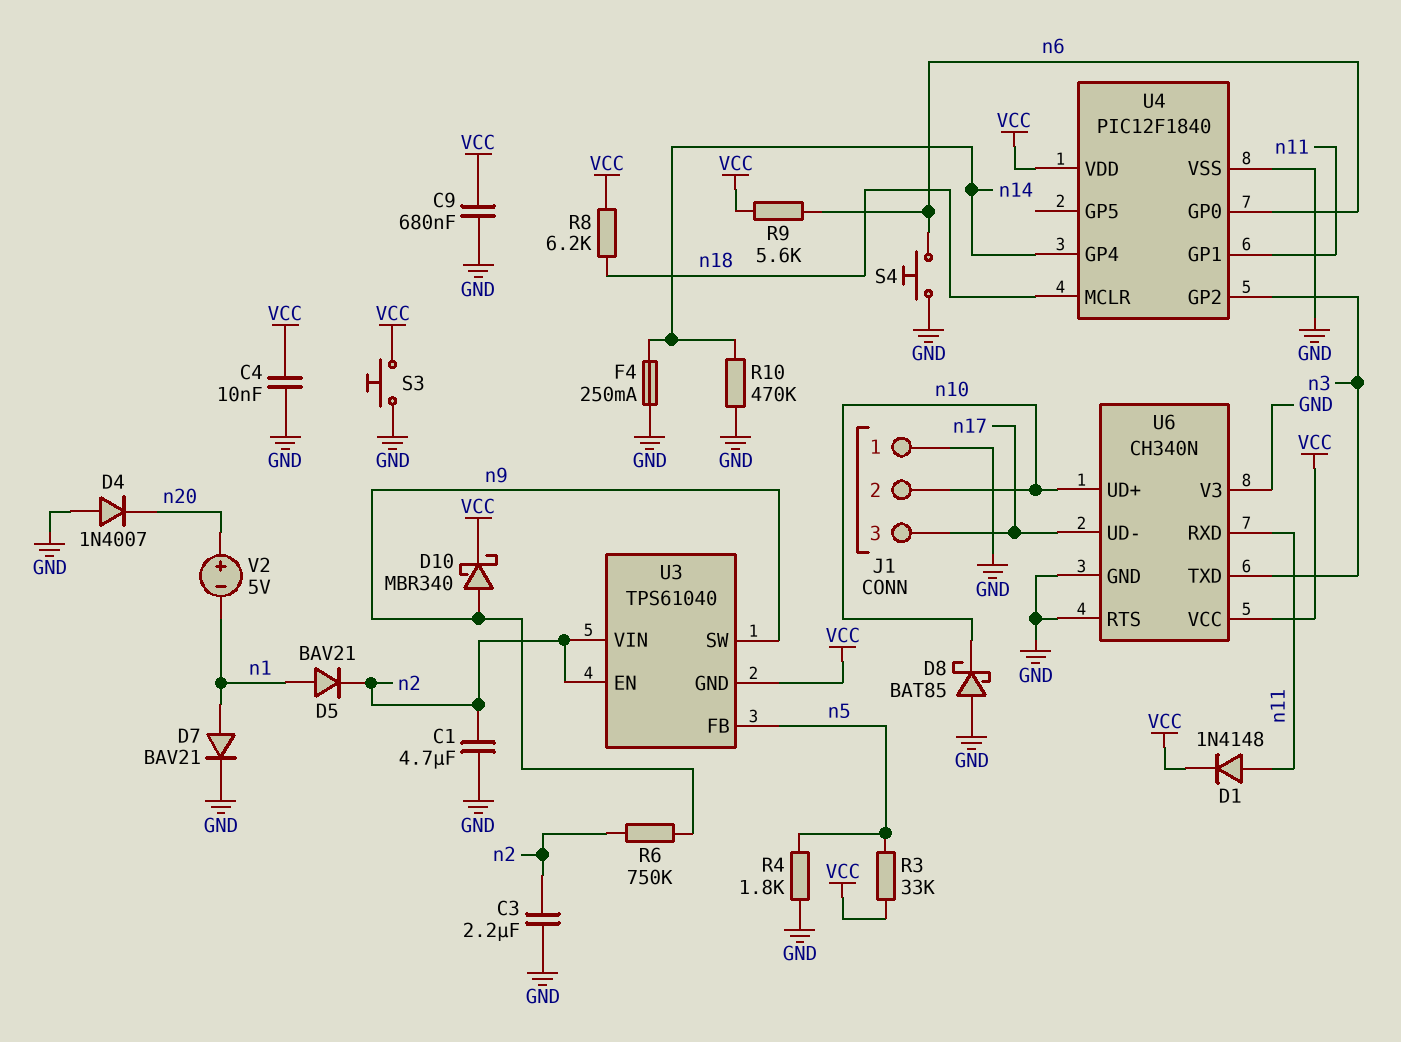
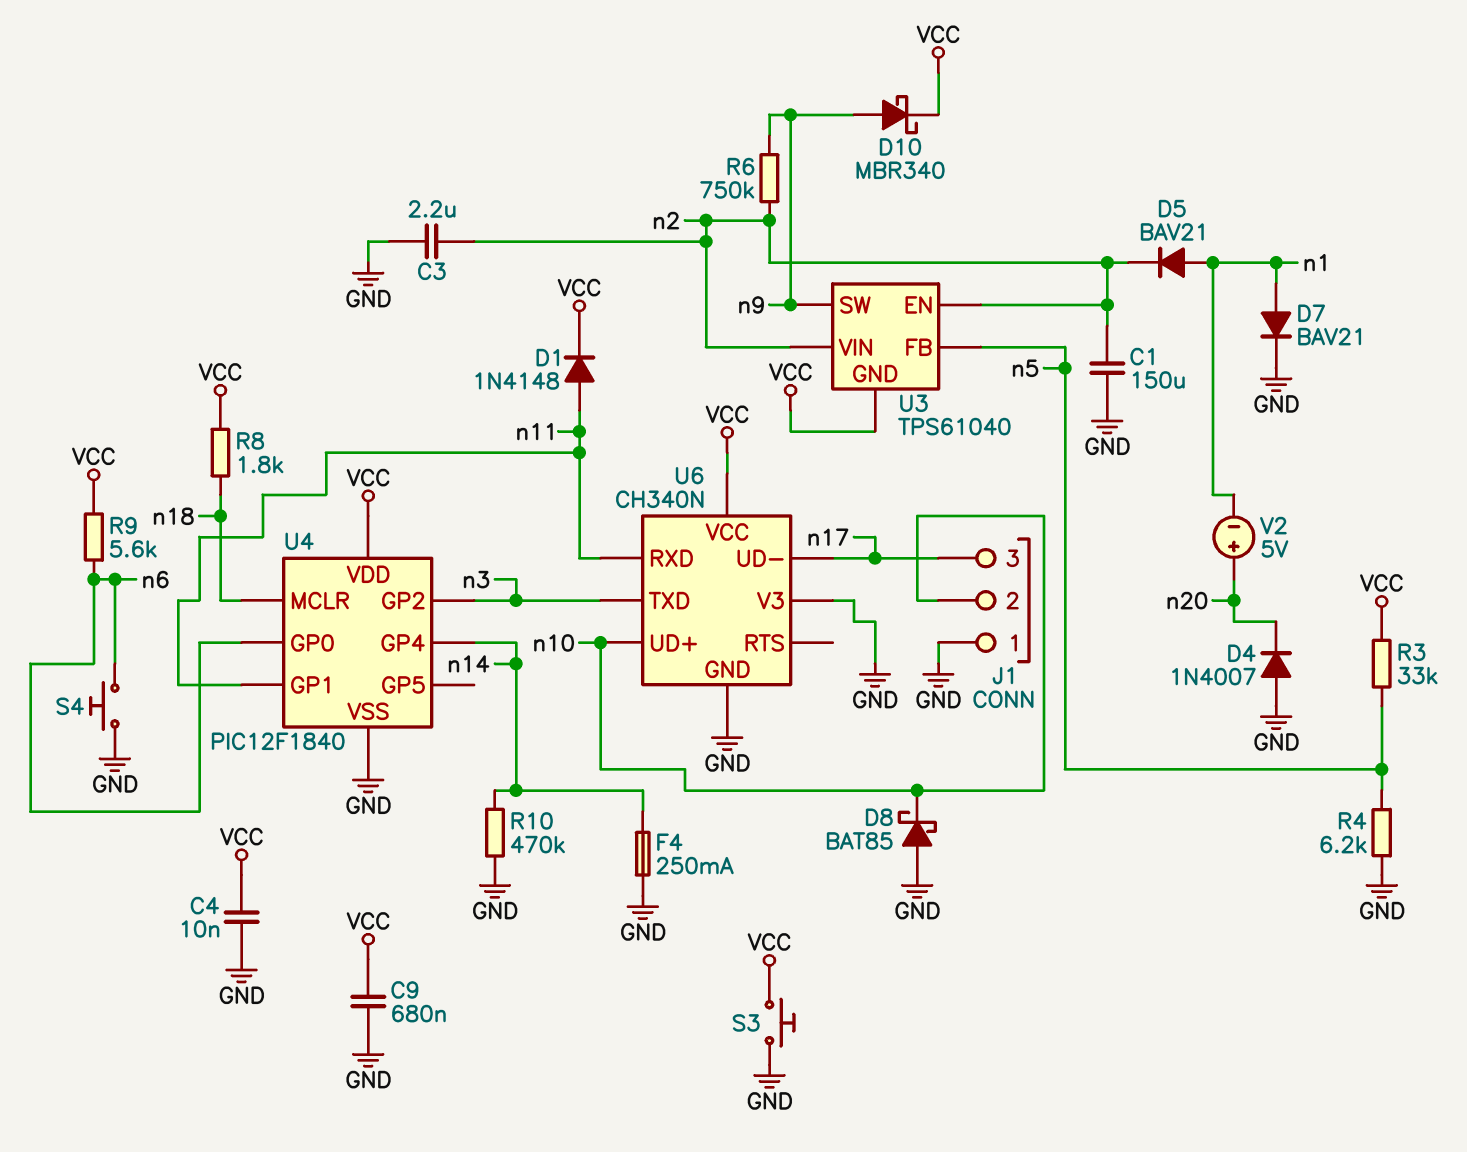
C1: 4.7uF (GND, n2) -> 150uF (GND, n2)
R4: 1.8k (GND, n5) -> 6.2k (GND, n5)
R8: 6.2k (VCC, n18) -> 1.8k (VCC, n18)
U6 pin RTS: GND -> none

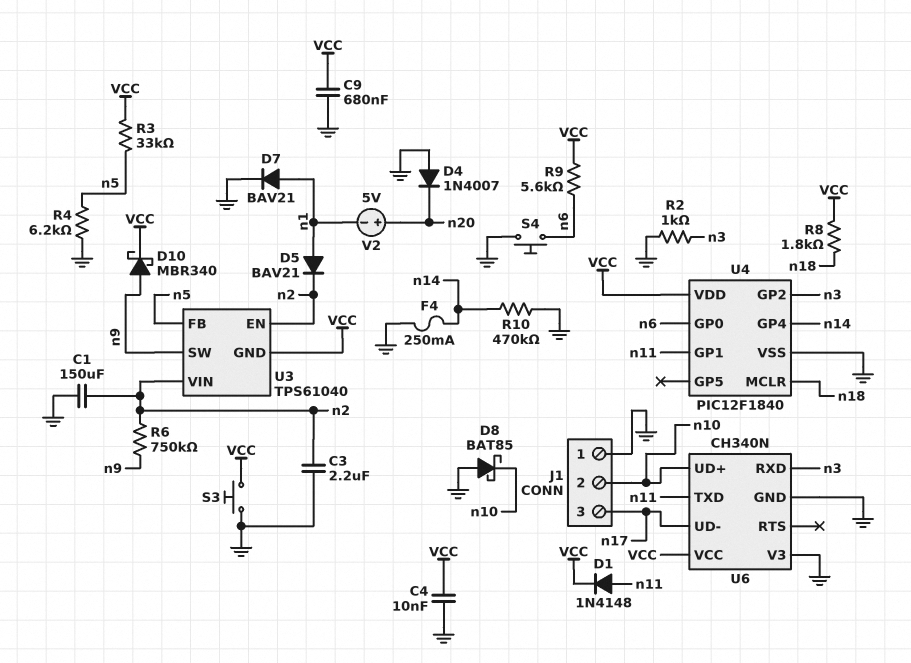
R2: none -> 1k (GND, n3)
U6 pin RXD: n11 -> n3
U6 pin TXD: n3 -> n11

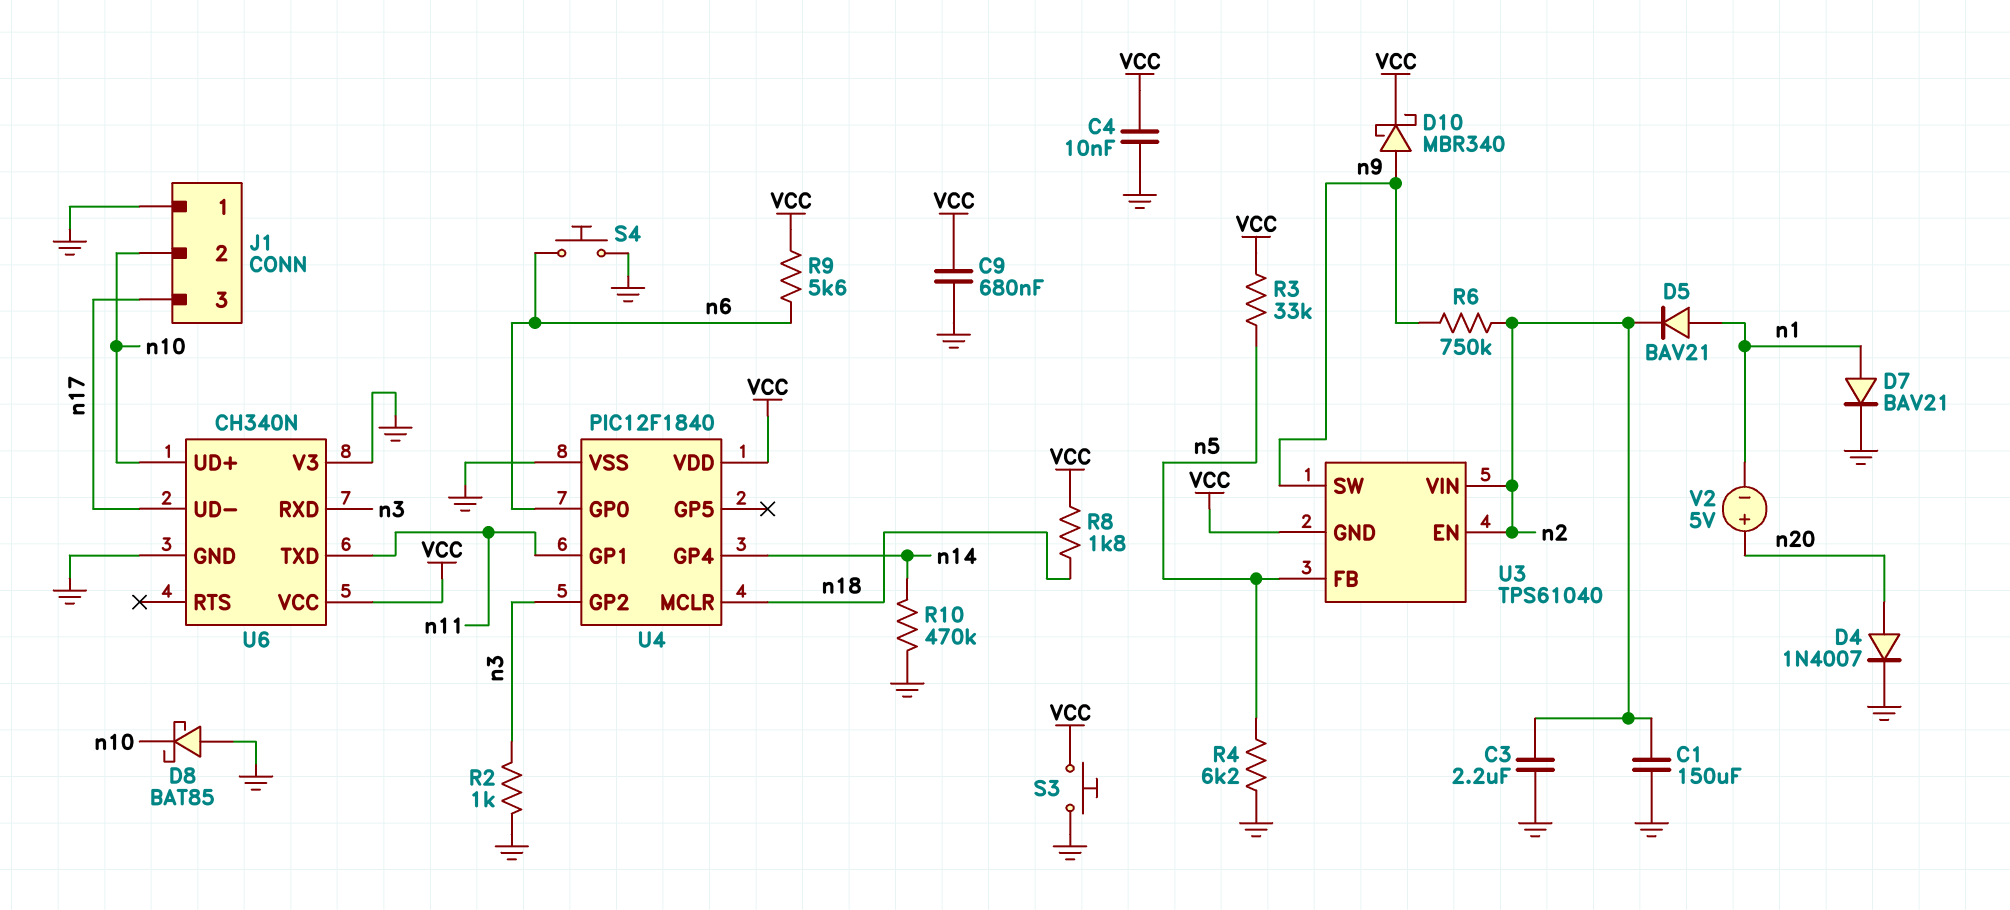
D1: diode 1N4148 (A n11, K VCC) -> none
D4: diode 1N4007 (A GND, K n20) -> diode 1N4007 (A n20, K GND)
F4: 250mA (GND, n14) -> none

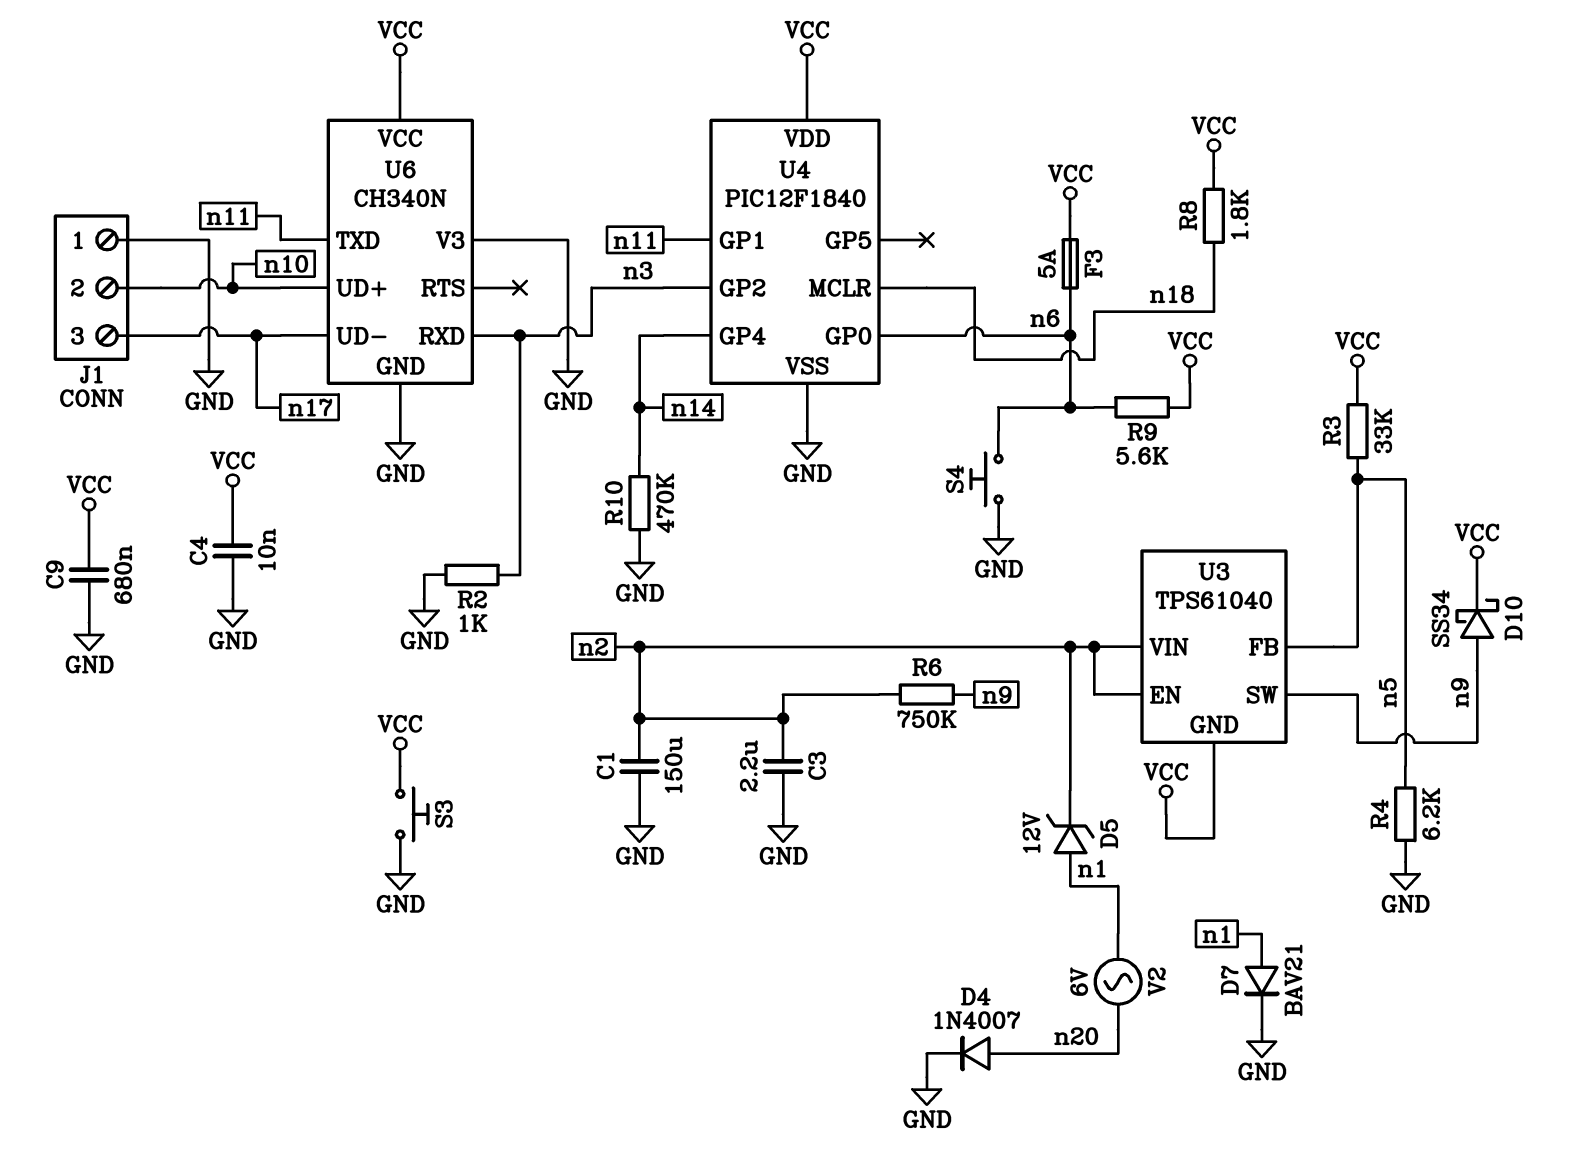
D5: diode BAV21 (A n1, K n2) -> zener 12V (A n1, K n2)
D8: schottky BAT85 (A GND, K n10) -> none
D10: schottky MBR340 (A n9, K VCC) -> schottky SS34 (A n9, K VCC)
F3: none -> 5A (VCC, n6)
V2: 5V (plus n20, minus n1) -> AC 6V (n1, n20)

